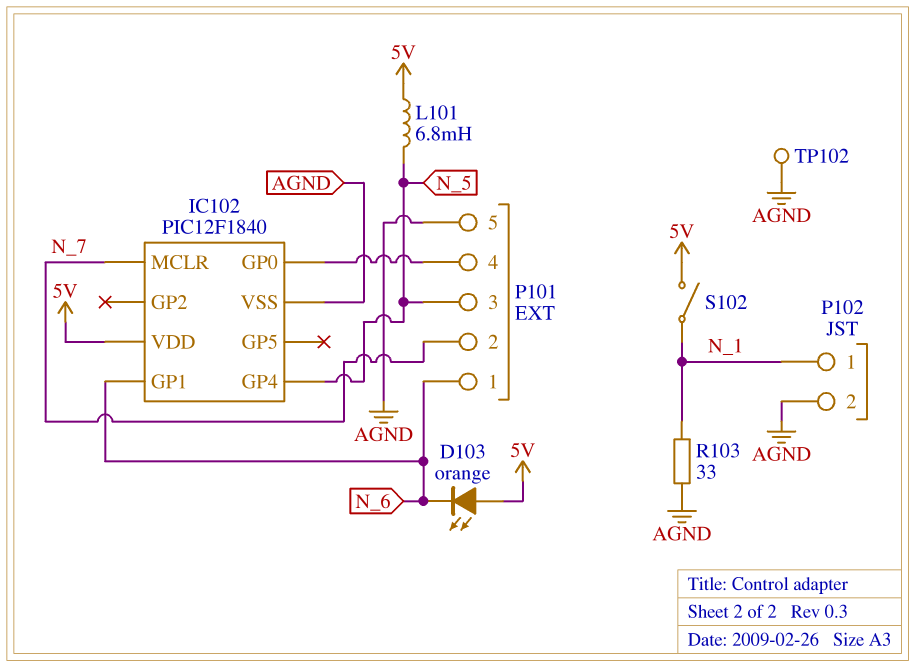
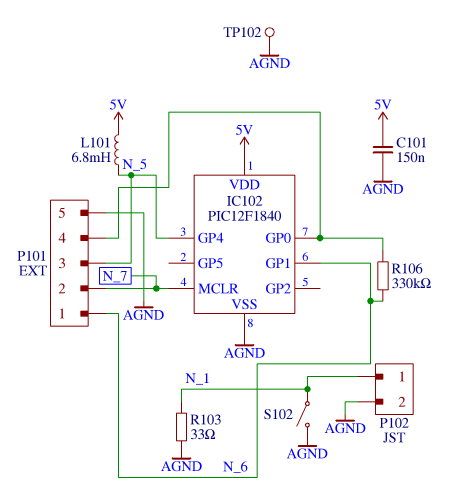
C101: none -> 150nF (5V, AGND)
D103: LED orange (A 5V, K N_6) -> none
R106: none -> 330k (IC102/GP0, N_6)
S102: switch (5V, N_1) -> switch (AGND, N_1)

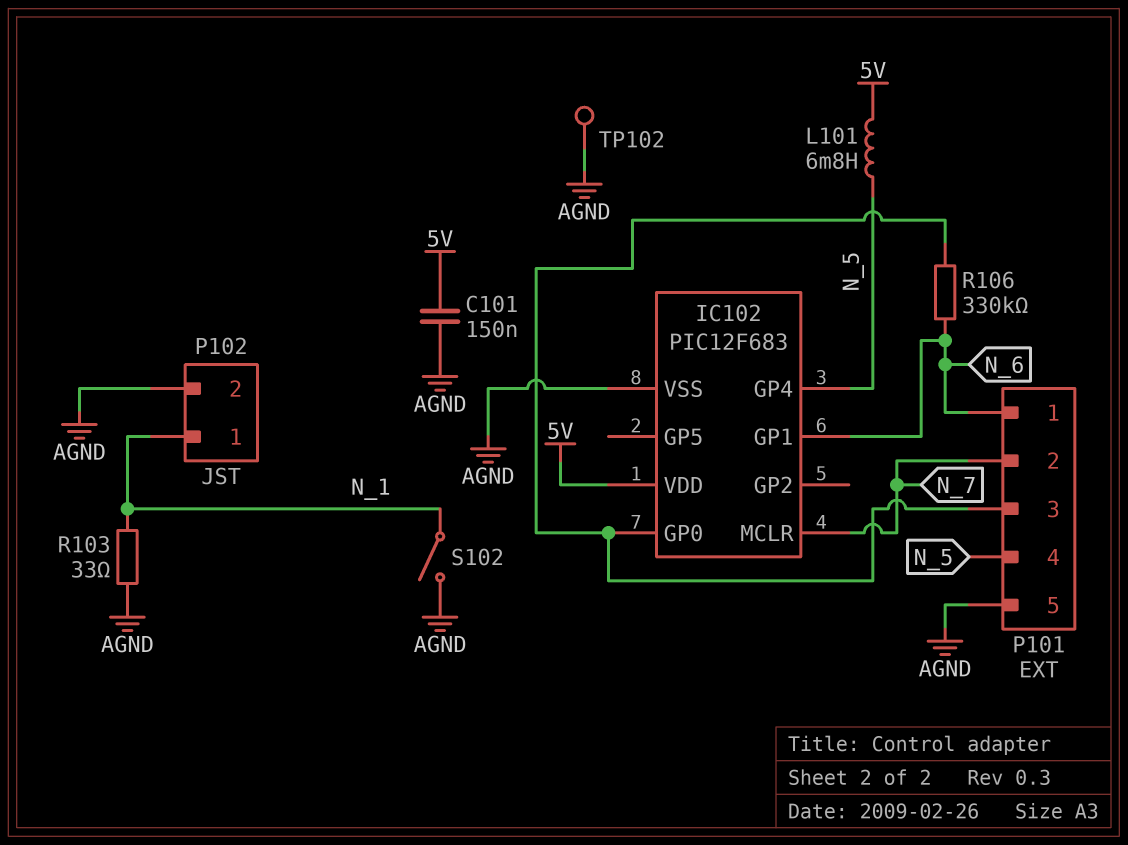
IC102: PIC12F1840 -> PIC12F683
P101 pin 3: N_5 -> IC102/GP0
P101 pin 4: IC102/GP0 -> N_5

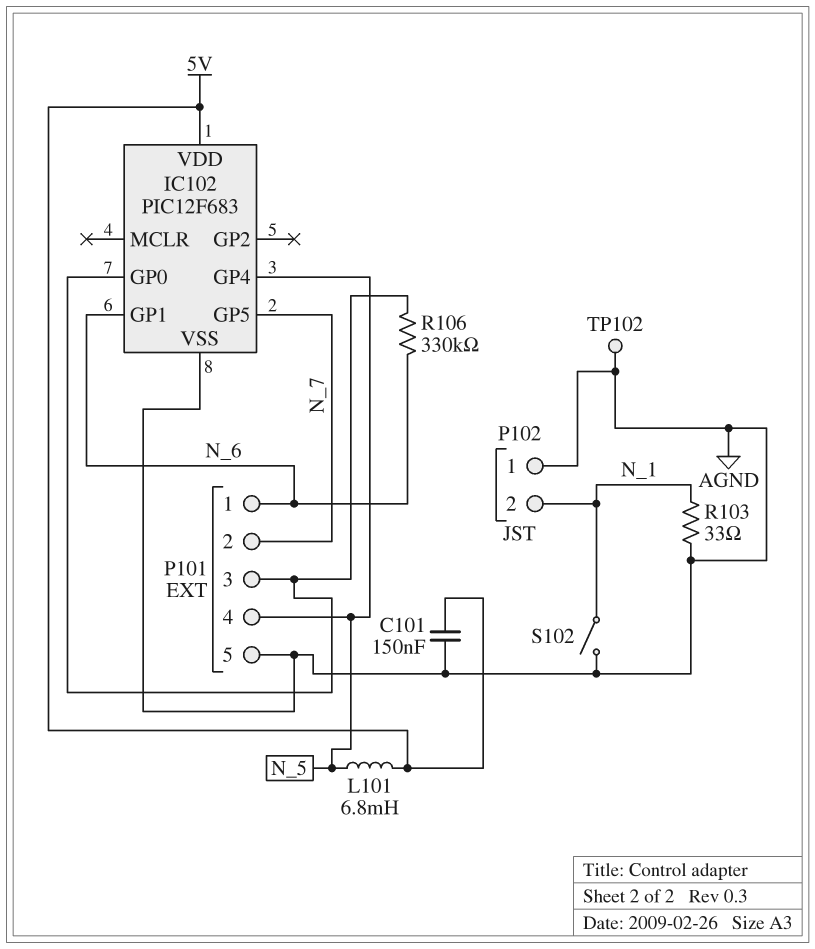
IC102 pin GP5: none -> N_7
IC102 pin MCLR: N_7 -> none
P102 pin 1: N_1 -> AGND
P102 pin 2: AGND -> N_1

